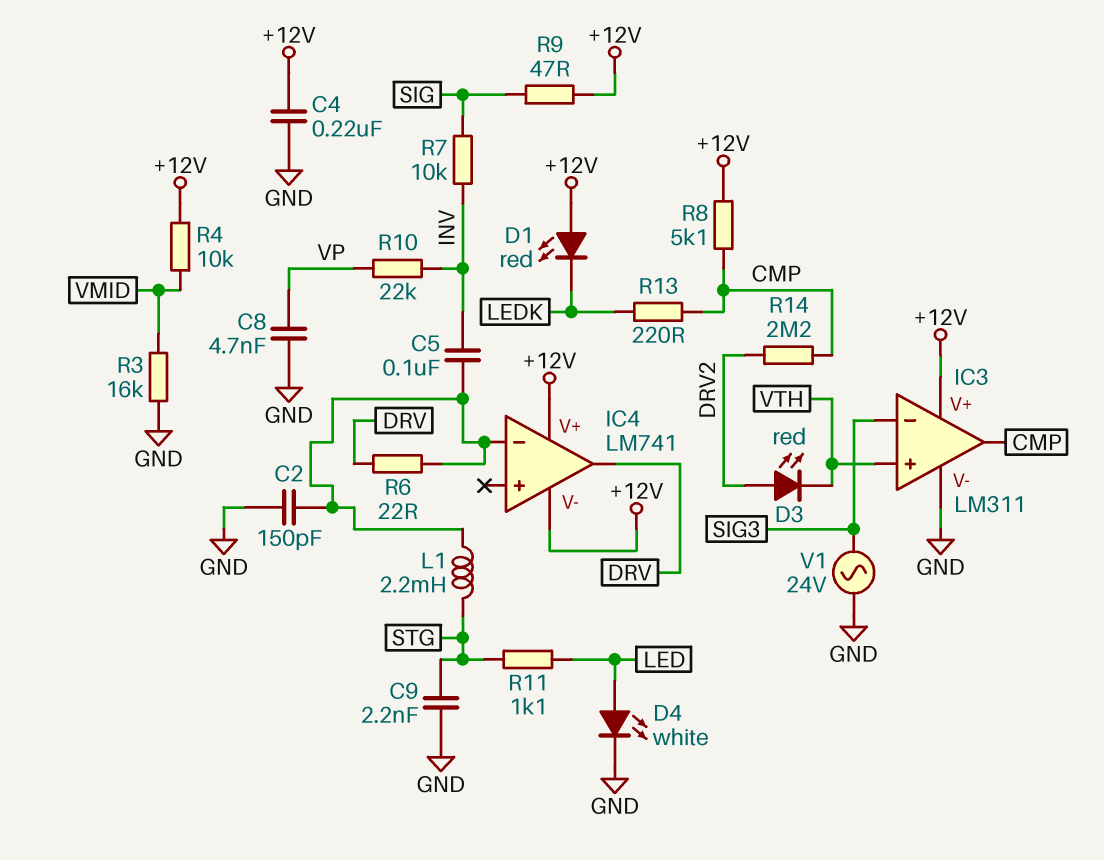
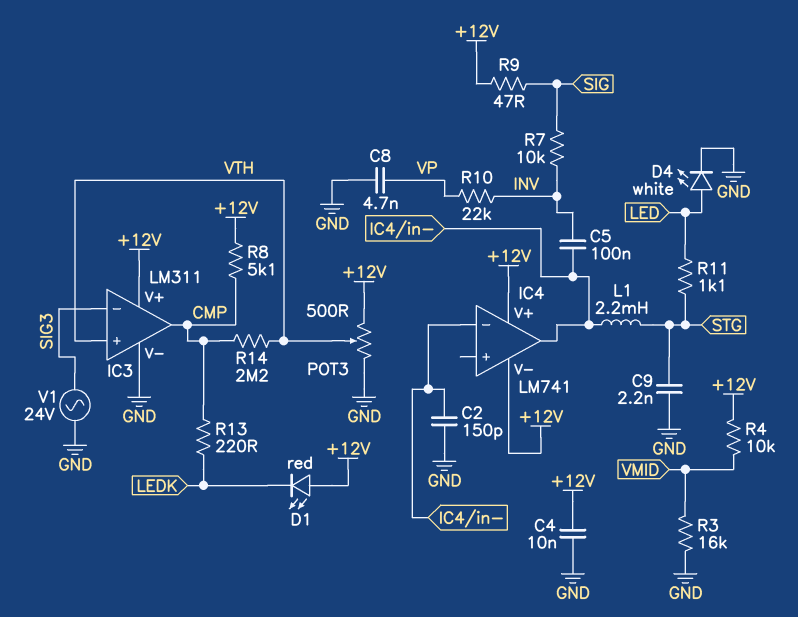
C4: 220nF (+12V, GND) -> 10nF (+12V, GND)
D3: LED red (A DRV2, K VTH) -> none
IC4 pin out: DRV -> IC4/in-
POT3: none -> 500 (+12V, GND, wiper VTH)
R6: 22 (DRV, IC4/in-) -> none
R14: 2.2M (CMP, DRV2) -> 2.2M (CMP, VTH)

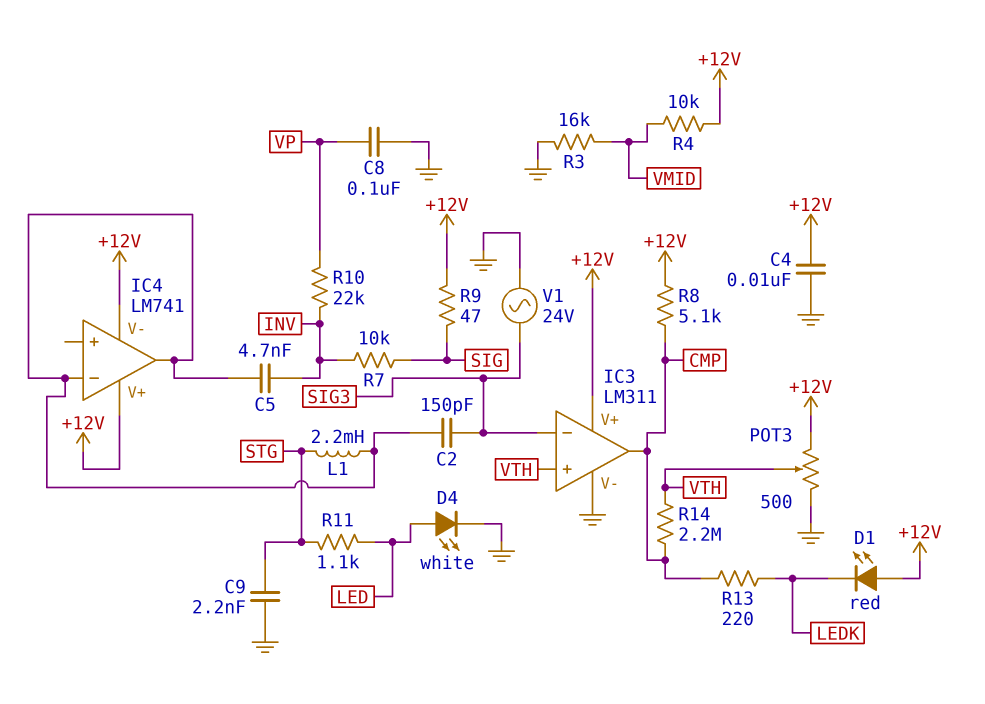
C2: 150pF (GND, IC4/in-) -> 150pF (IC4/in-, SIG3)
C5: 100nF (IC4/in-, INV) -> 4.7nF (IC4/in-, INV)
C8: 4.7nF (GND, VP) -> 100nF (GND, VP)

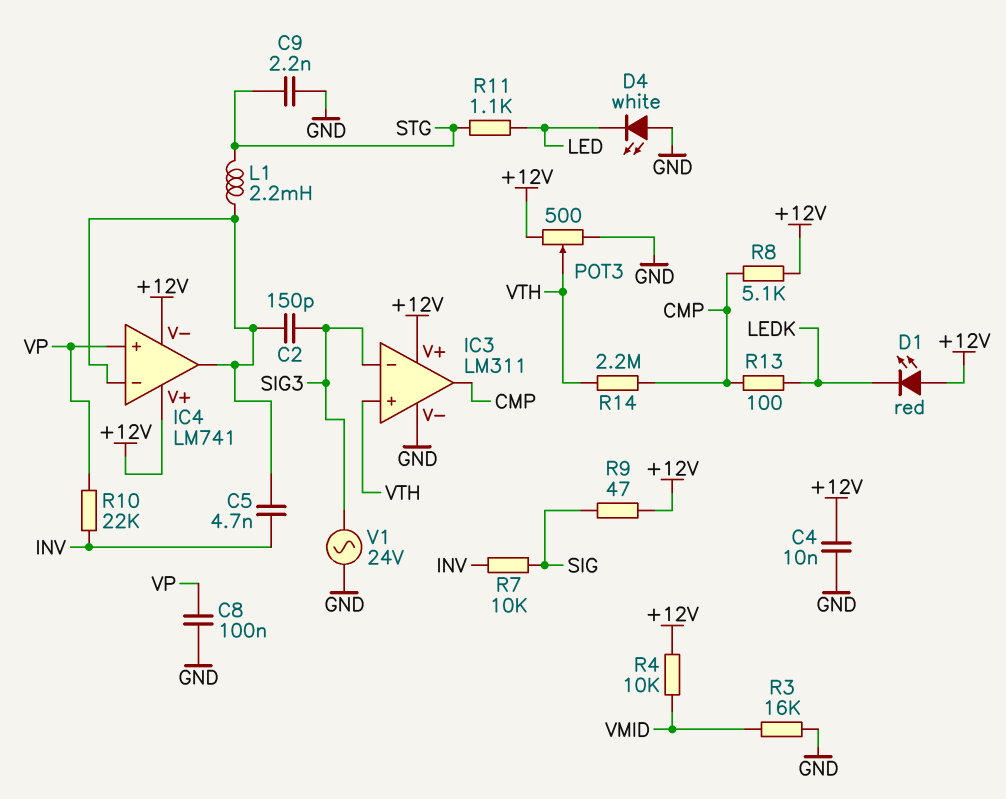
D4: LED white (A LED, K GND) -> LED white (A GND, K LED)
IC4 pin in+: none -> VP
R13: 220 (CMP, LEDK) -> 100 (CMP, LEDK)

